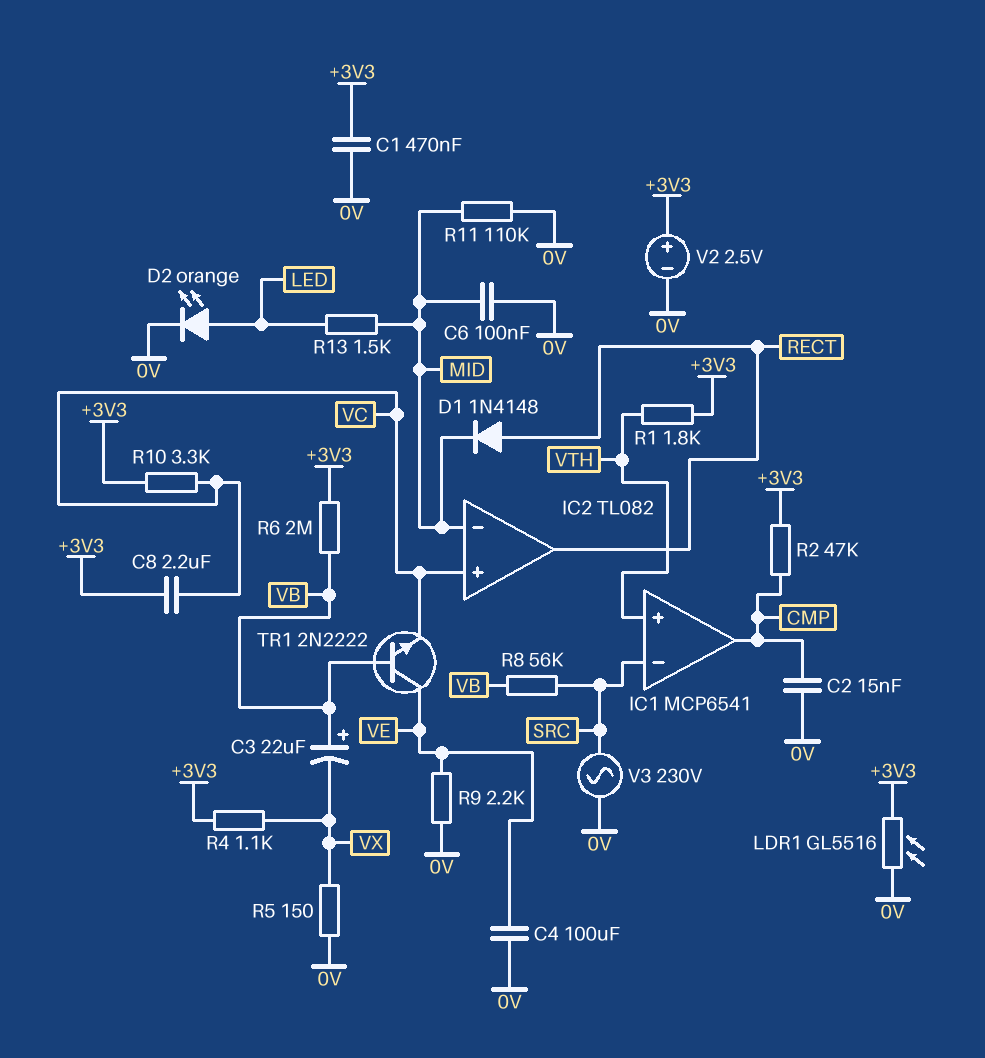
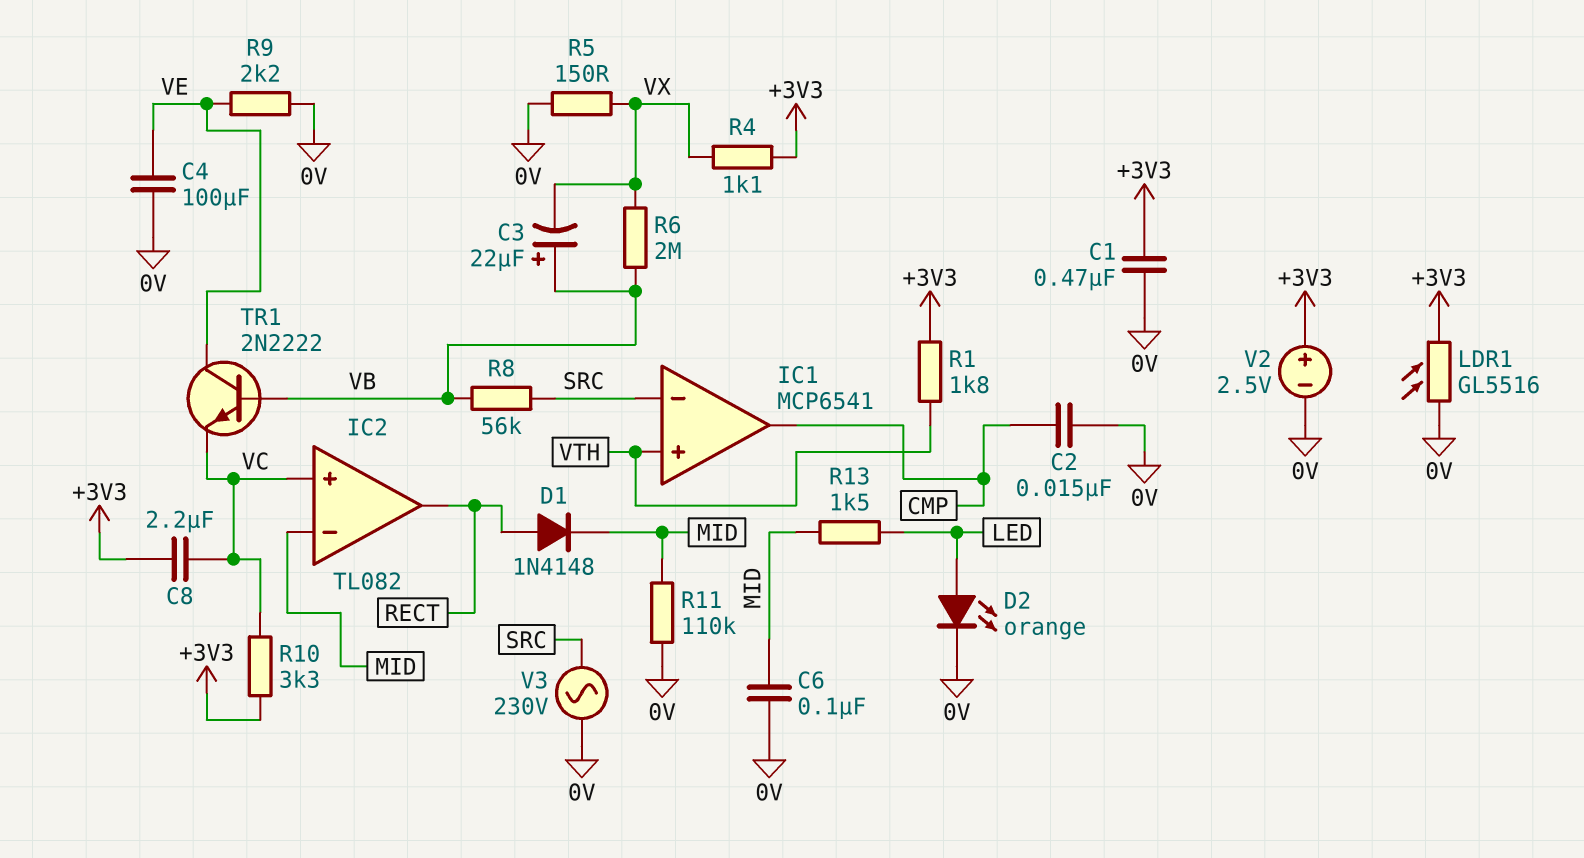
R2: 47k (+3V3, CMP) -> none
R6: 2M (+3V3, VB) -> 2M (VB, VX)

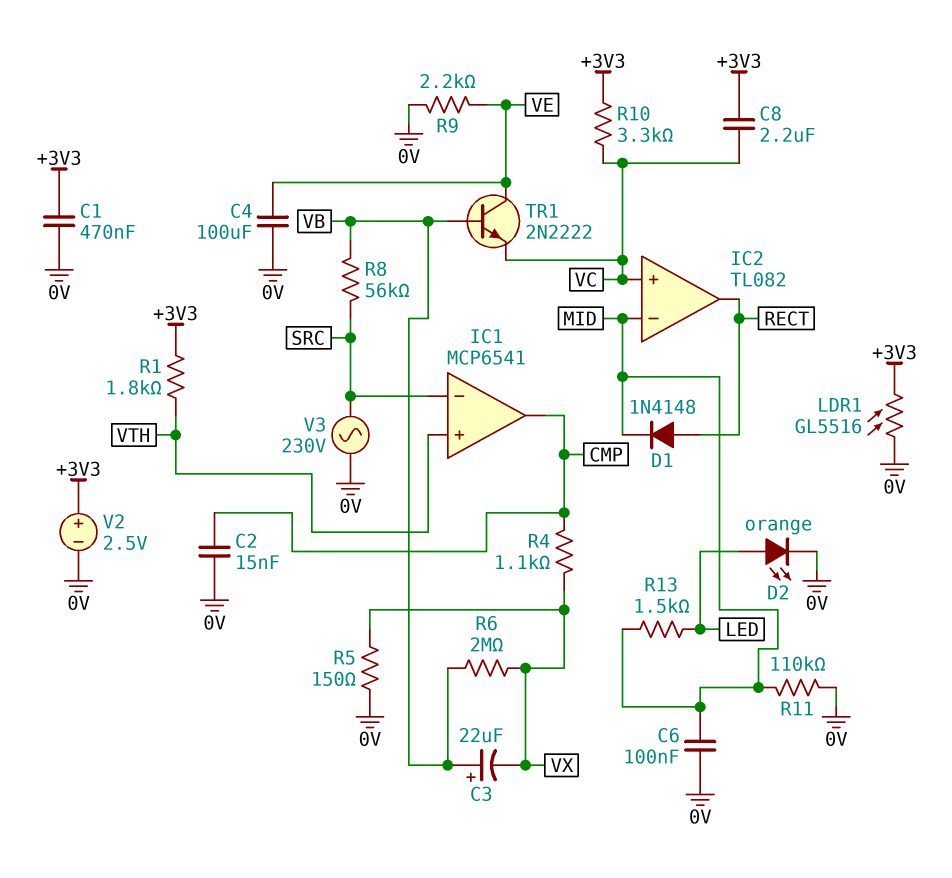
R4: 1.1k (+3V3, VX) -> 1.1k (CMP, VX)

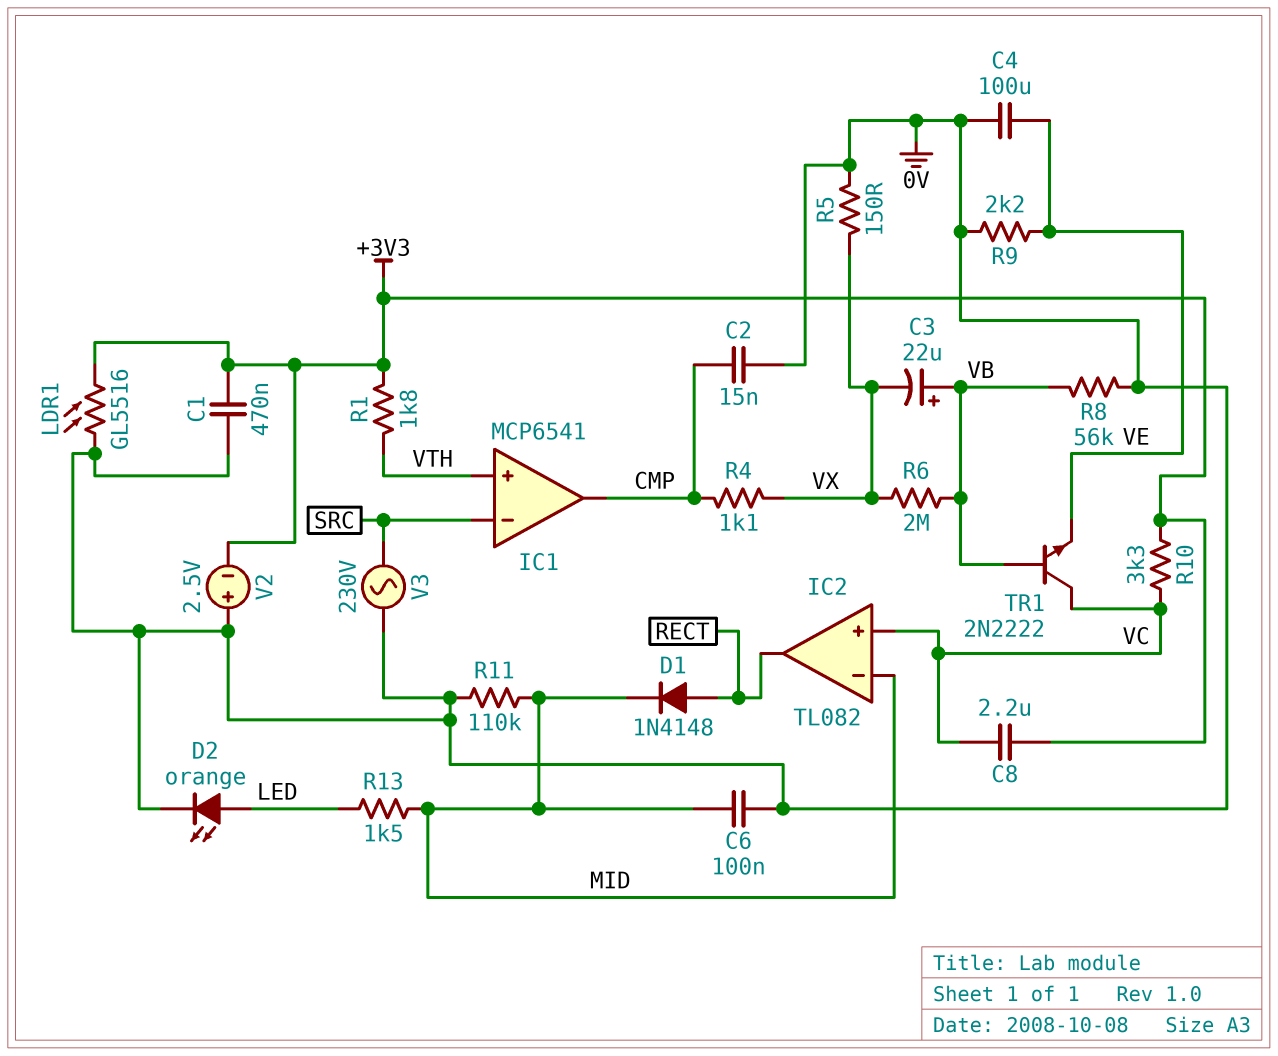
R8: 56k (SRC, VB) -> 56k (0V, VB)
TR1: NPN 2N2222 (B VB, C VE, E VC) -> NPN 2N2222 (B VB, C VC, E VE)
V2: 2.5V (plus +3V3, minus 0V) -> 2.5V (plus 0V, minus +3V3)

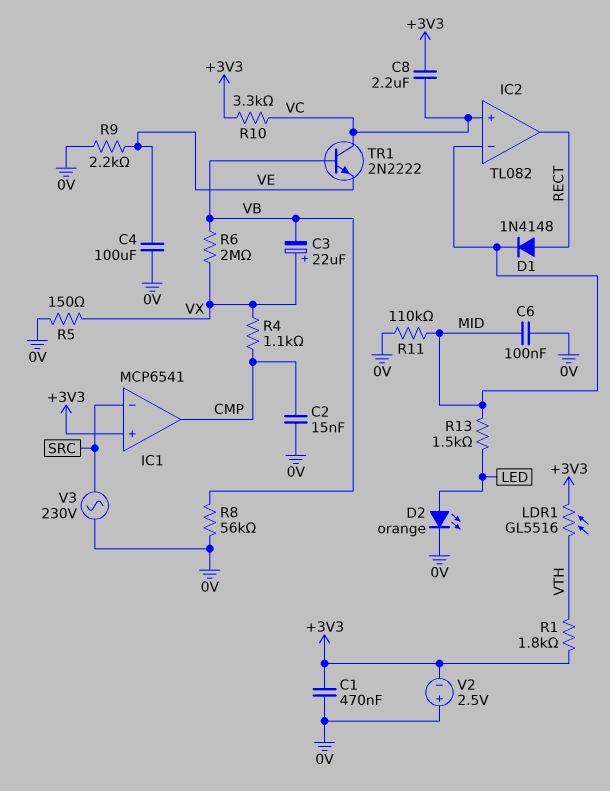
C3: 22uF (plus VB, minus VX) -> 22uF (plus VX, minus VB)
IC1 pin in+: VTH -> +3V3
LDR1: GL5516 (+3V3, 0V) -> GL5516 (+3V3, VTH)

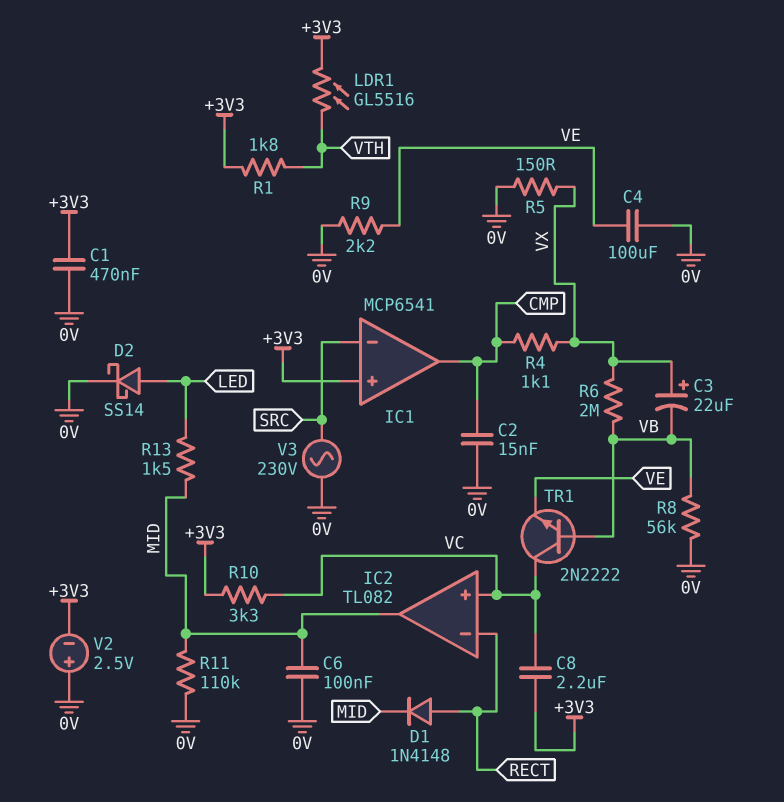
D2: LED orange (A LED, K 0V) -> schottky SS14 (A LED, K 0V)
IC2 pin in-: MID -> RECT
IC2 pin out: RECT -> MID

